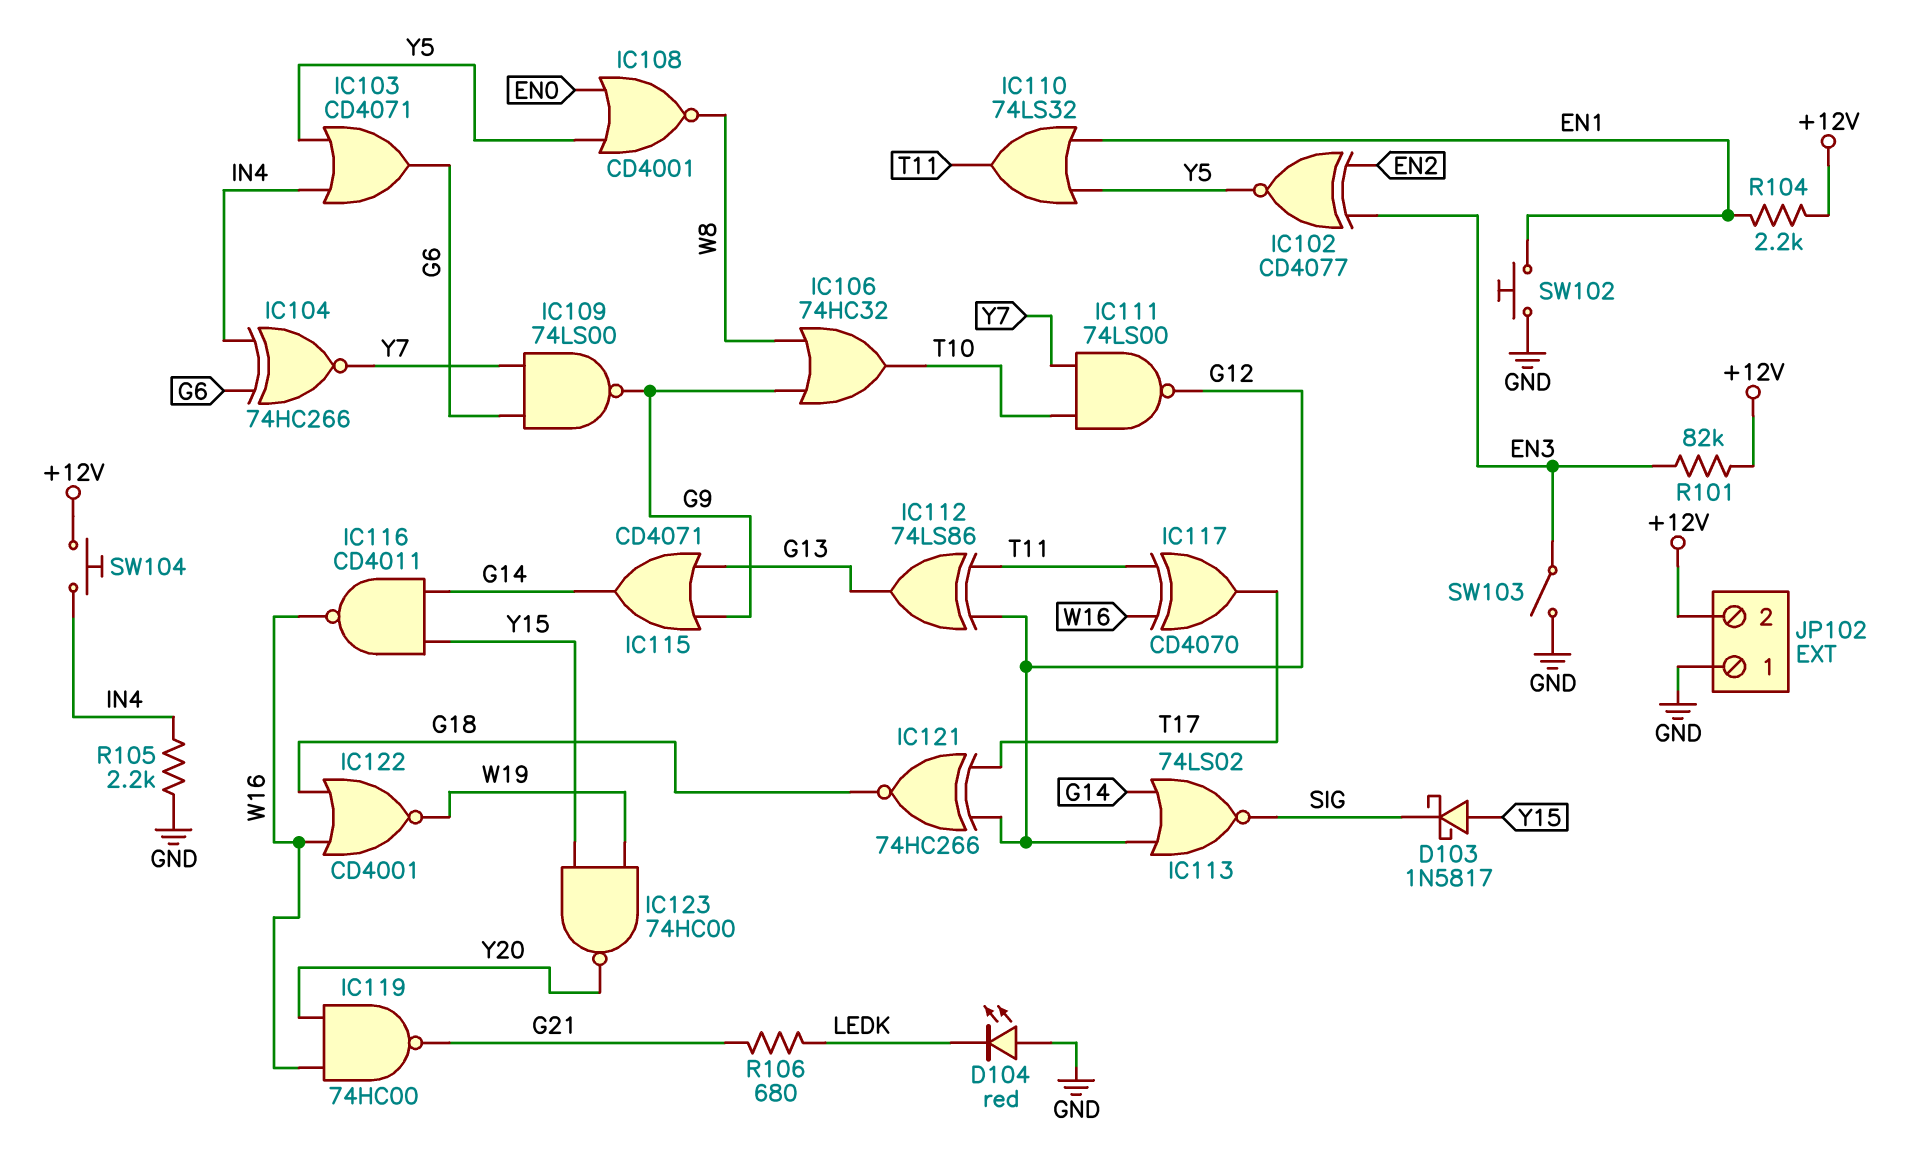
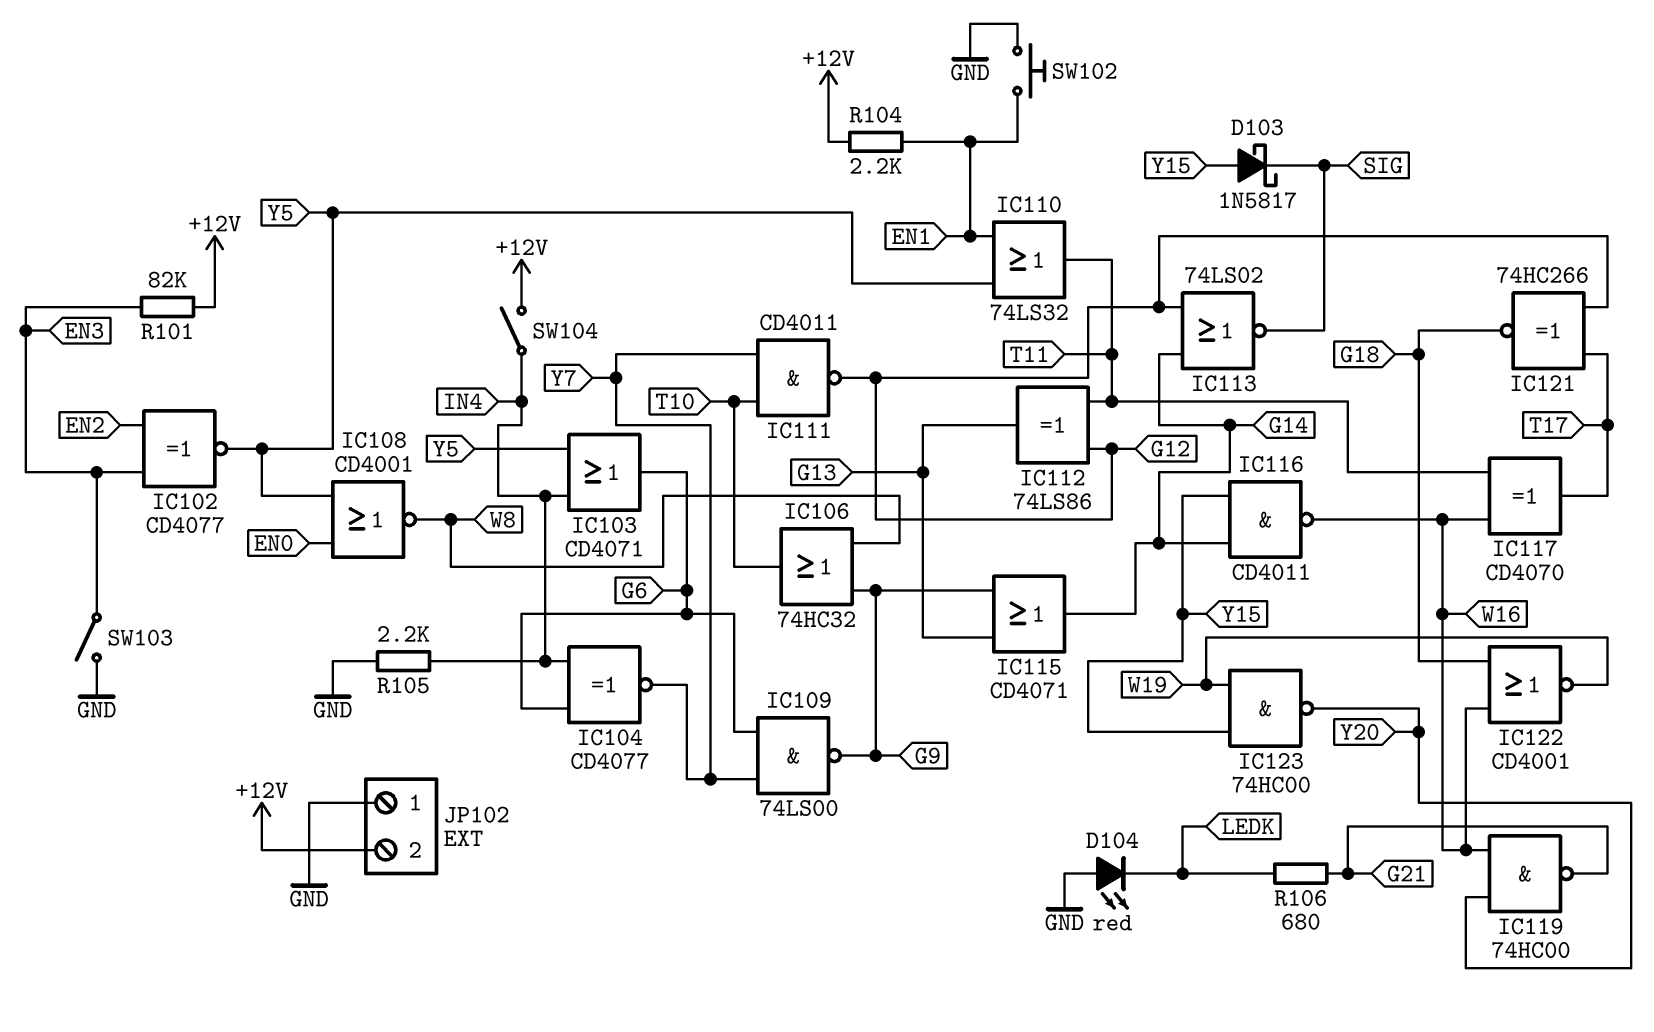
IC104: XNOR 74HC266 (in G6, in IN4, out Y7) -> XNOR CD4077 (in G6, in IN4, out Y7)
IC111: NAND 74LS00 (in T10, in Y7, out G12) -> NAND CD4011 (in T10, in Y7, out G12)
SW104: button (+12V, IN4) -> switch (+12V, IN4)

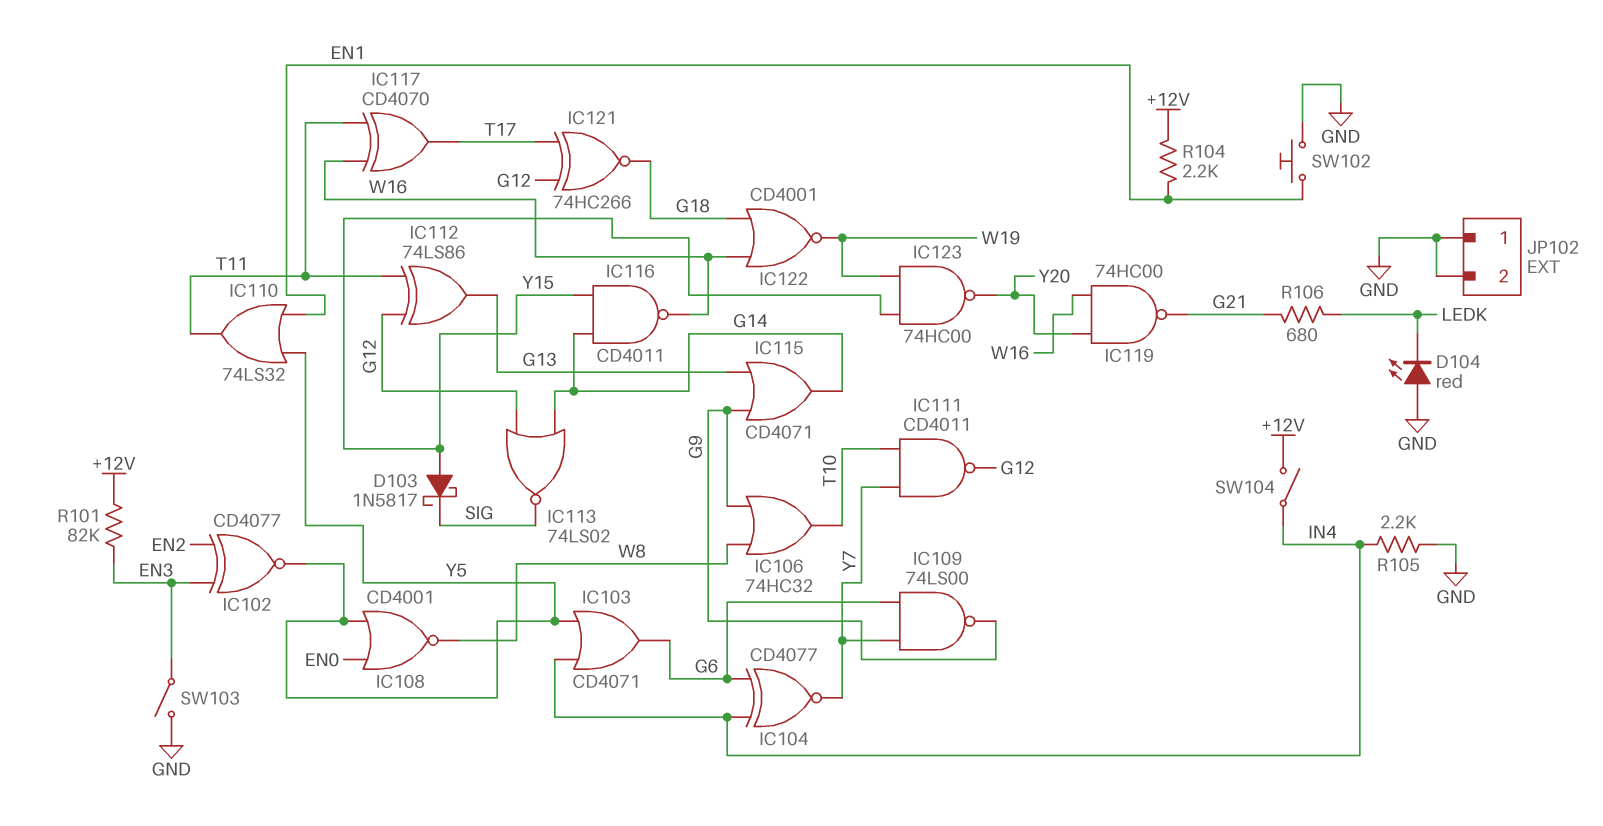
JP102 pin 2: +12V -> GND

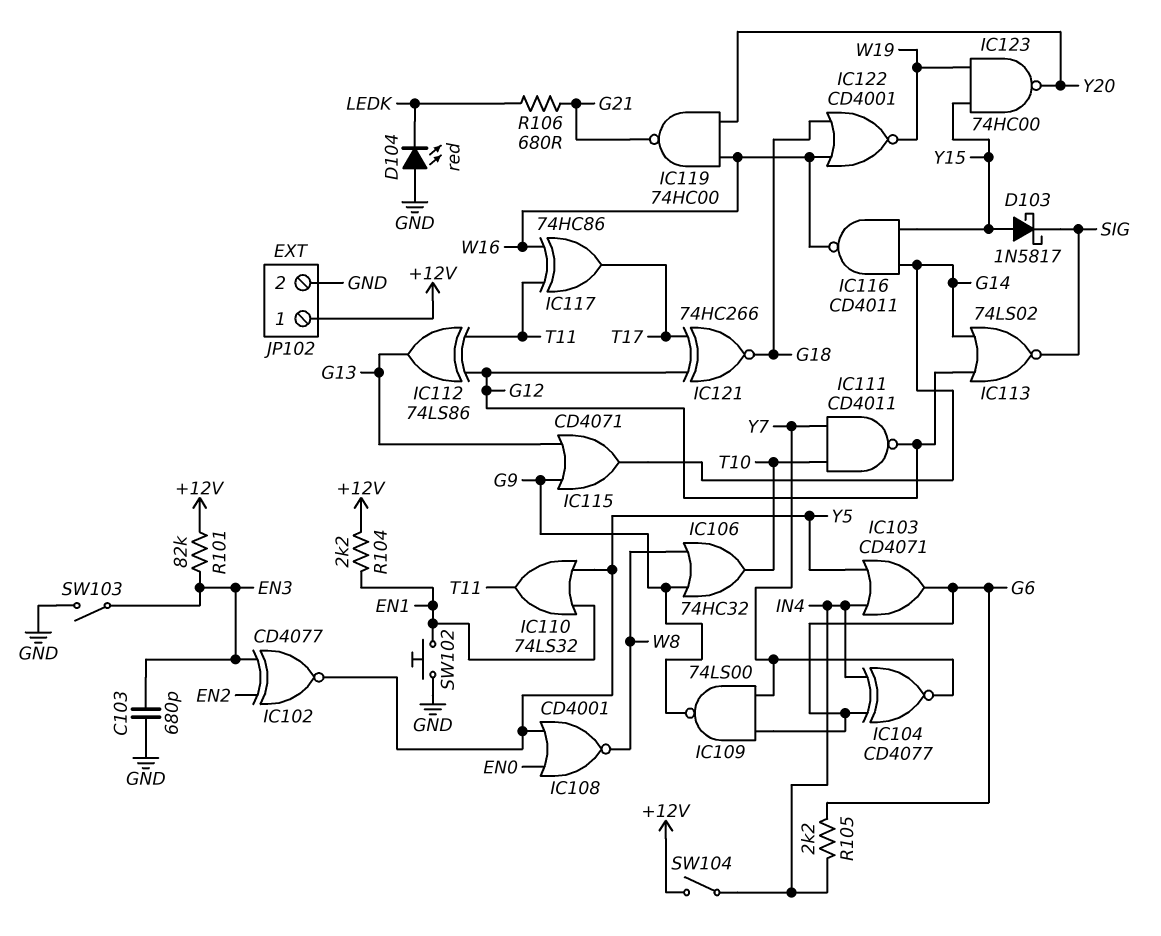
C103: none -> 680pF (EN3, GND)
IC117: XOR CD4070 (in T11, in W16, out T17) -> XOR 74HC86 (in T11, in W16, out T17)
JP102 pin 1: GND -> +12V
R105: 2.2k (GND, IN4) -> 2.2k (G6, IN4)

